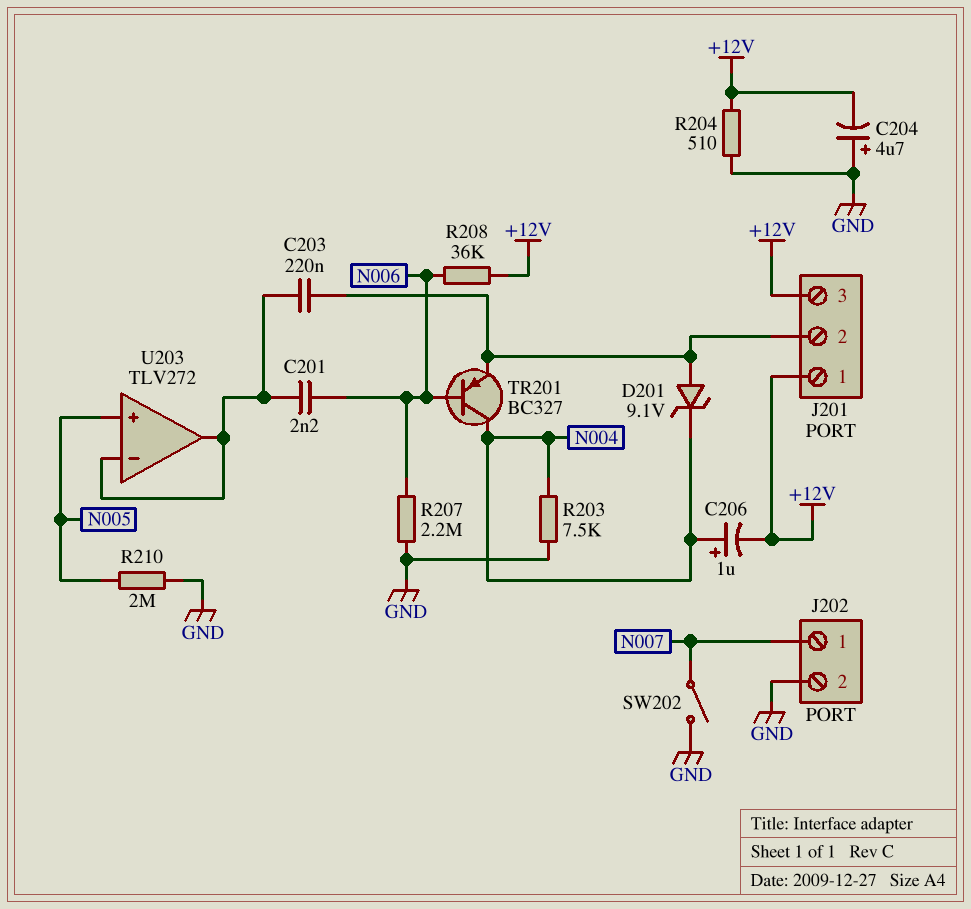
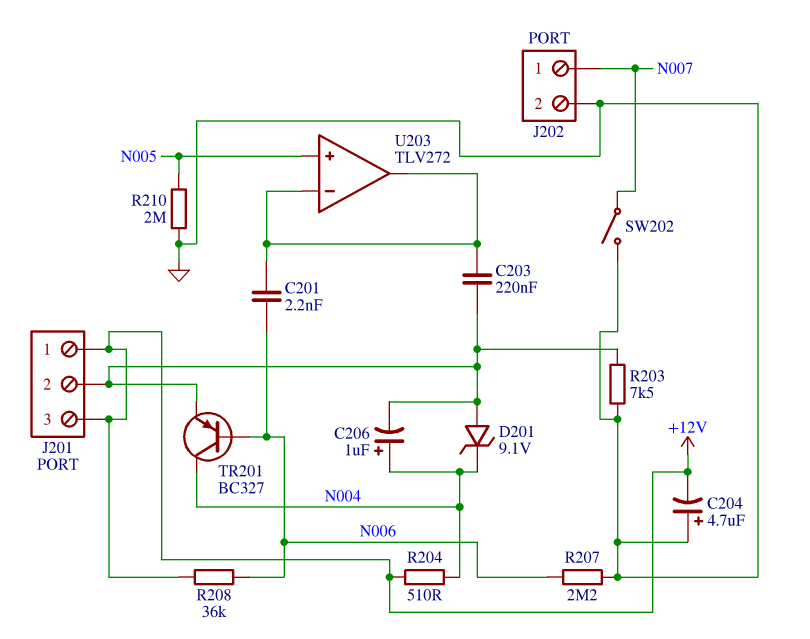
C206: 1uF (plus N004, minus +12V) -> 1uF (plus N004, minus J201/2)
R203: 7.5k (GND, N004) -> 7.5k (GND, J201/2)
R204: 510 (+12V, GND) -> 510 (+12V, N004)

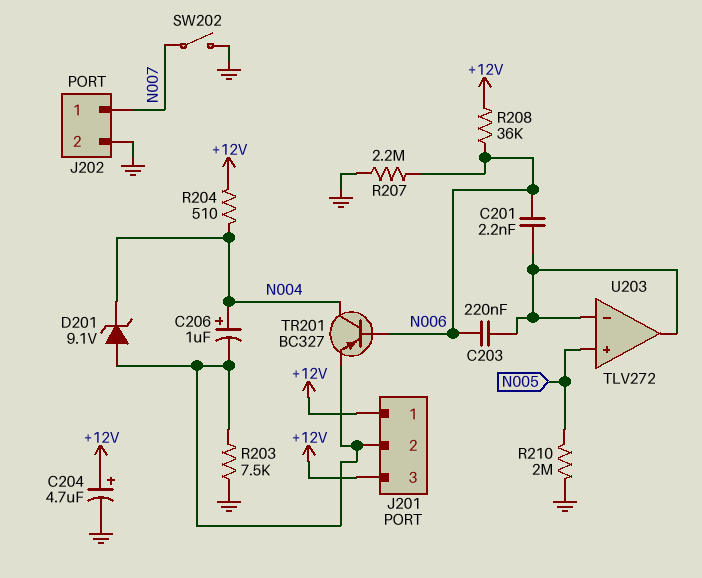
C203: 220nF (J201/2, U203/in-) -> 220nF (N006, U203/in-)
C204: 4.7uF (plus GND, minus +12V) -> 4.7uF (plus +12V, minus GND)

